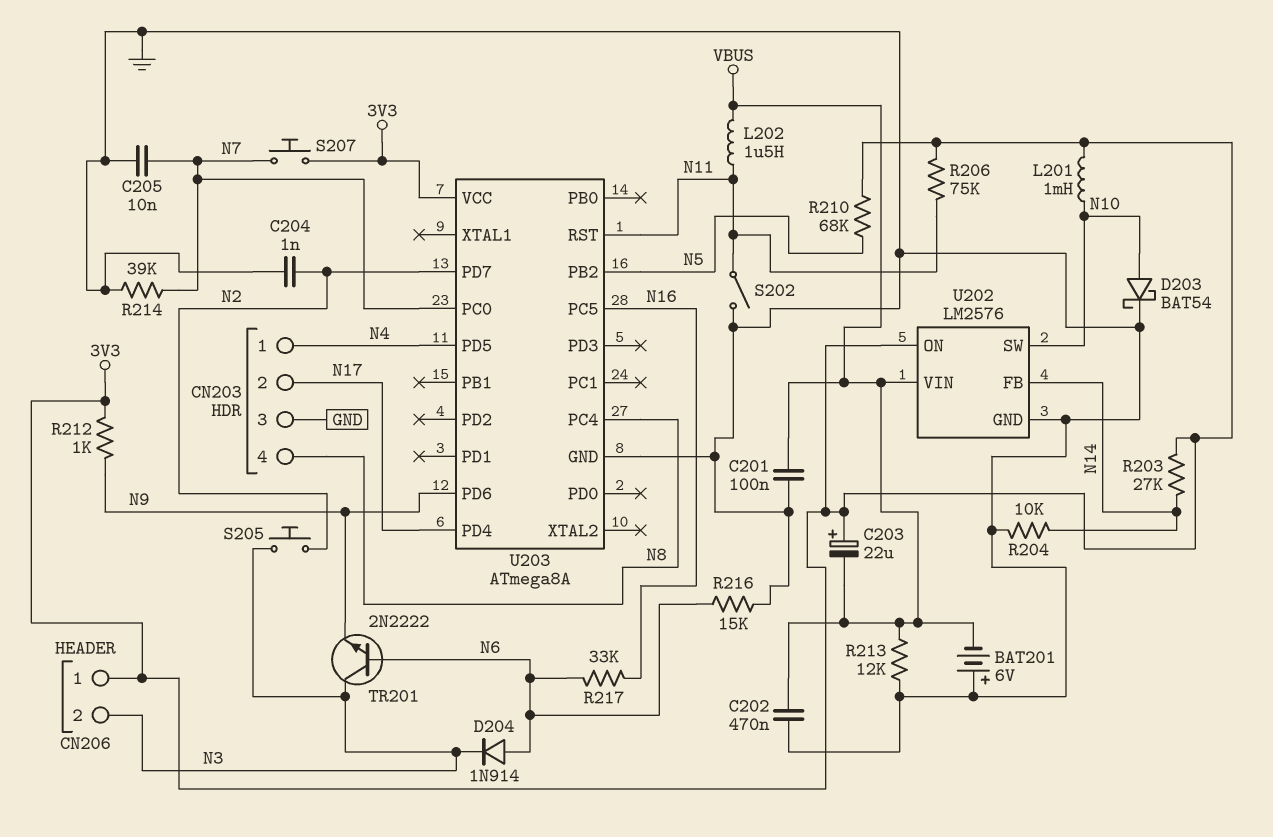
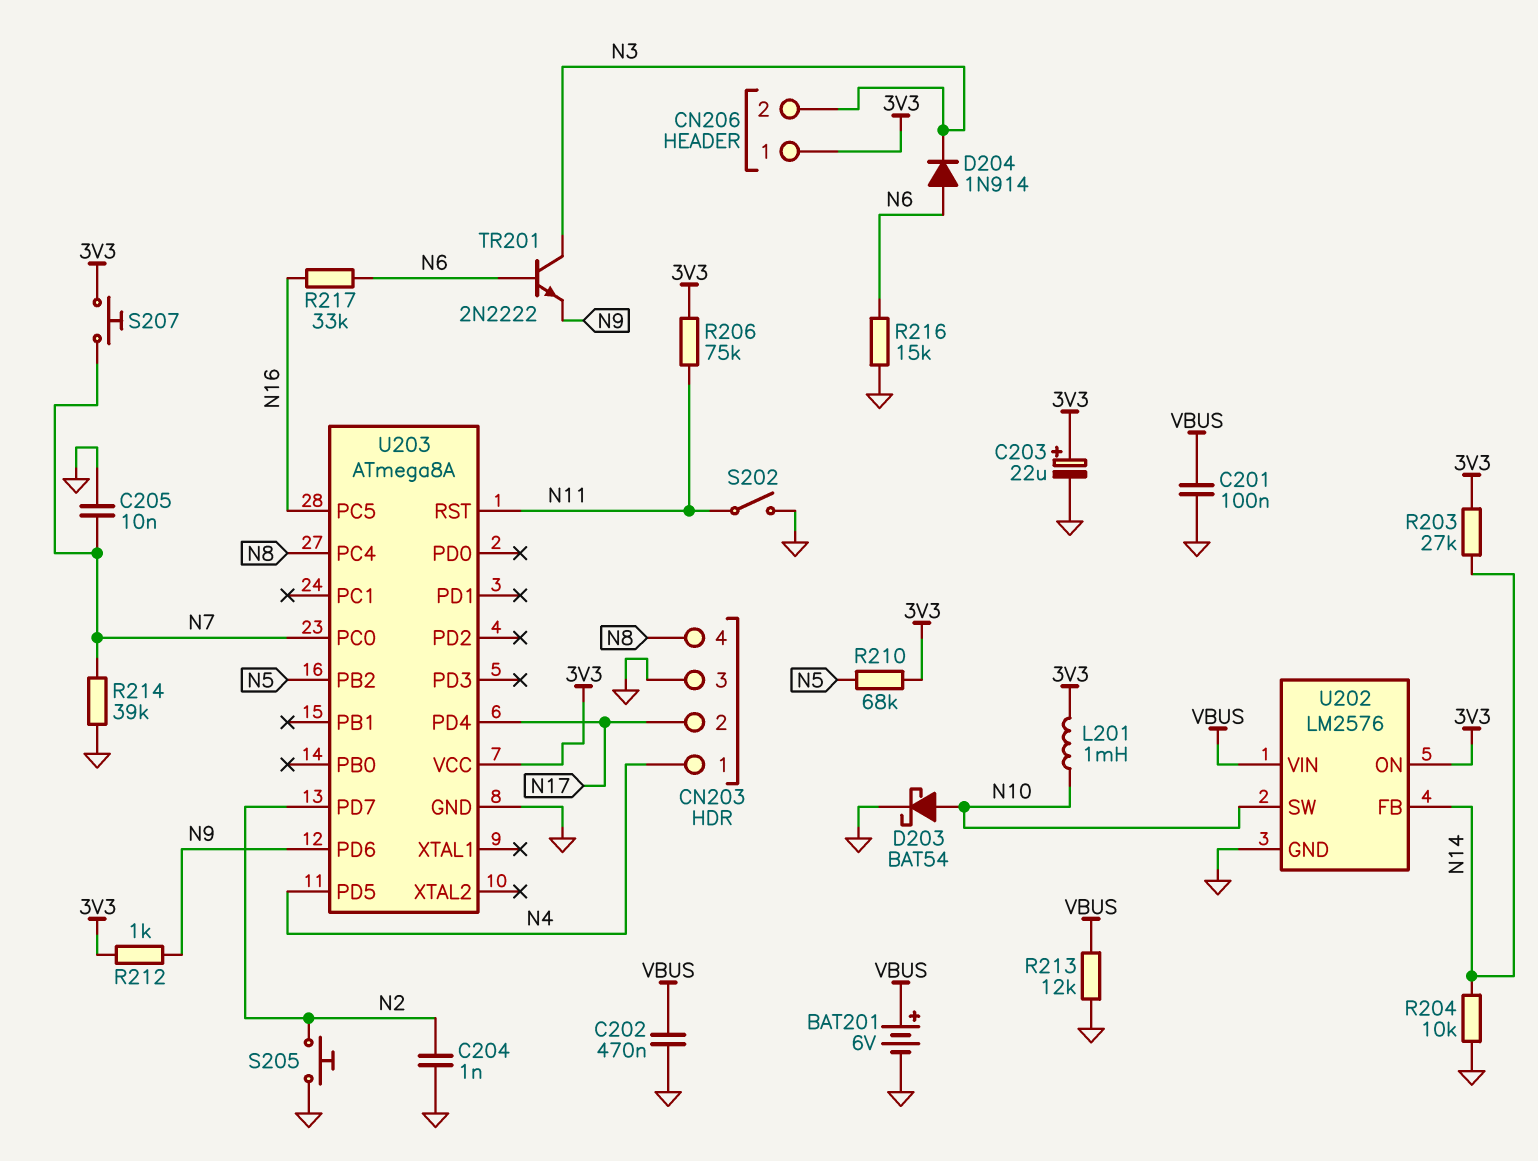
BAT201: 6V (plus GND, minus VBUS) -> 6V (plus VBUS, minus GND)
C203: 22uF (plus 3V3, minus VBUS) -> 22uF (plus 3V3, minus GND)
L202: 1.5uH (N11, VBUS) -> none
S205: button (N2, N3) -> button (GND, N2)

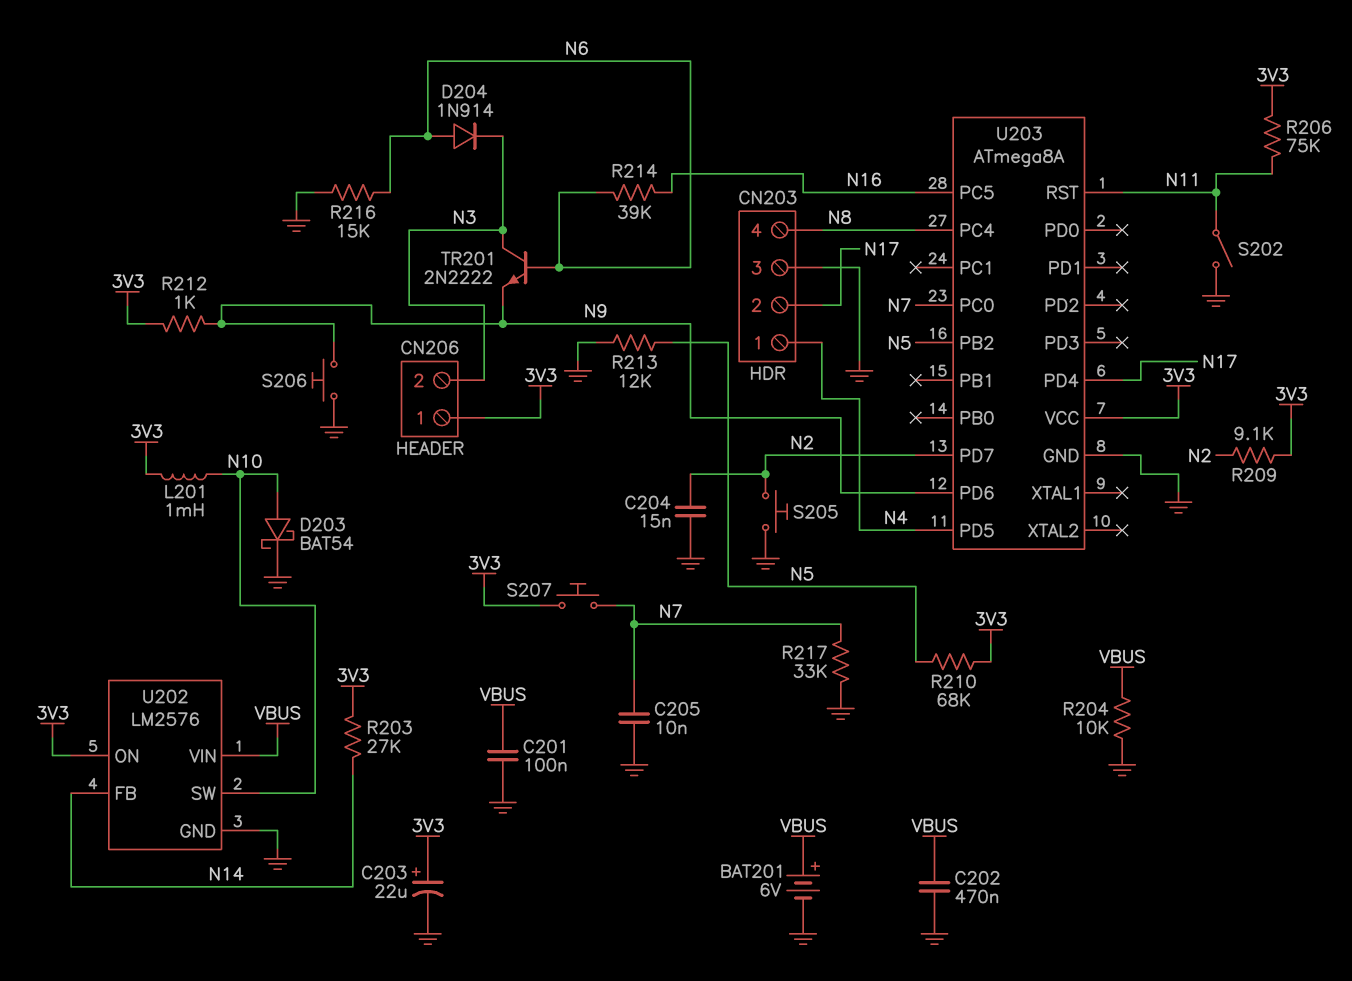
C204: 1nF (GND, N2) -> 15nF (GND, N2)
R204: 10k (GND, N14) -> 10k (GND, VBUS)
R209: none -> 9.1k (3V3, N2)
R213: 12k (GND, VBUS) -> 12k (GND, N5)
R214: 39k (GND, N7) -> 39k (N6, N16)
R217: 33k (N6, N16) -> 33k (GND, N7)
S206: none -> button (GND, N9)

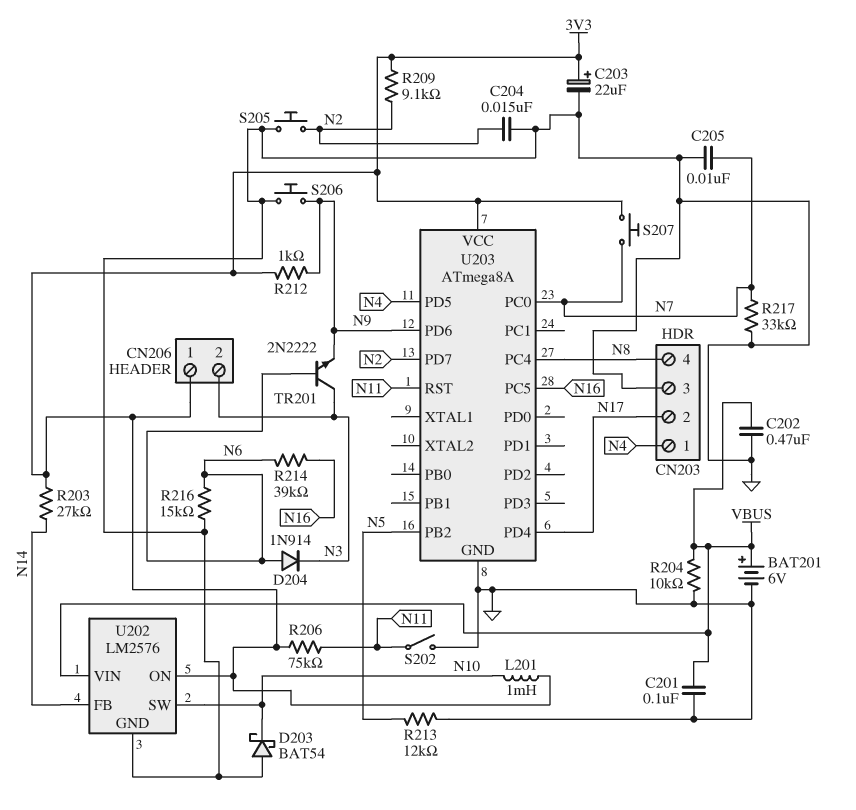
D203: schottky BAT54 (A N10, K GND) -> schottky BAT54 (A GND, K N10)
R210: 68k (3V3, N5) -> none

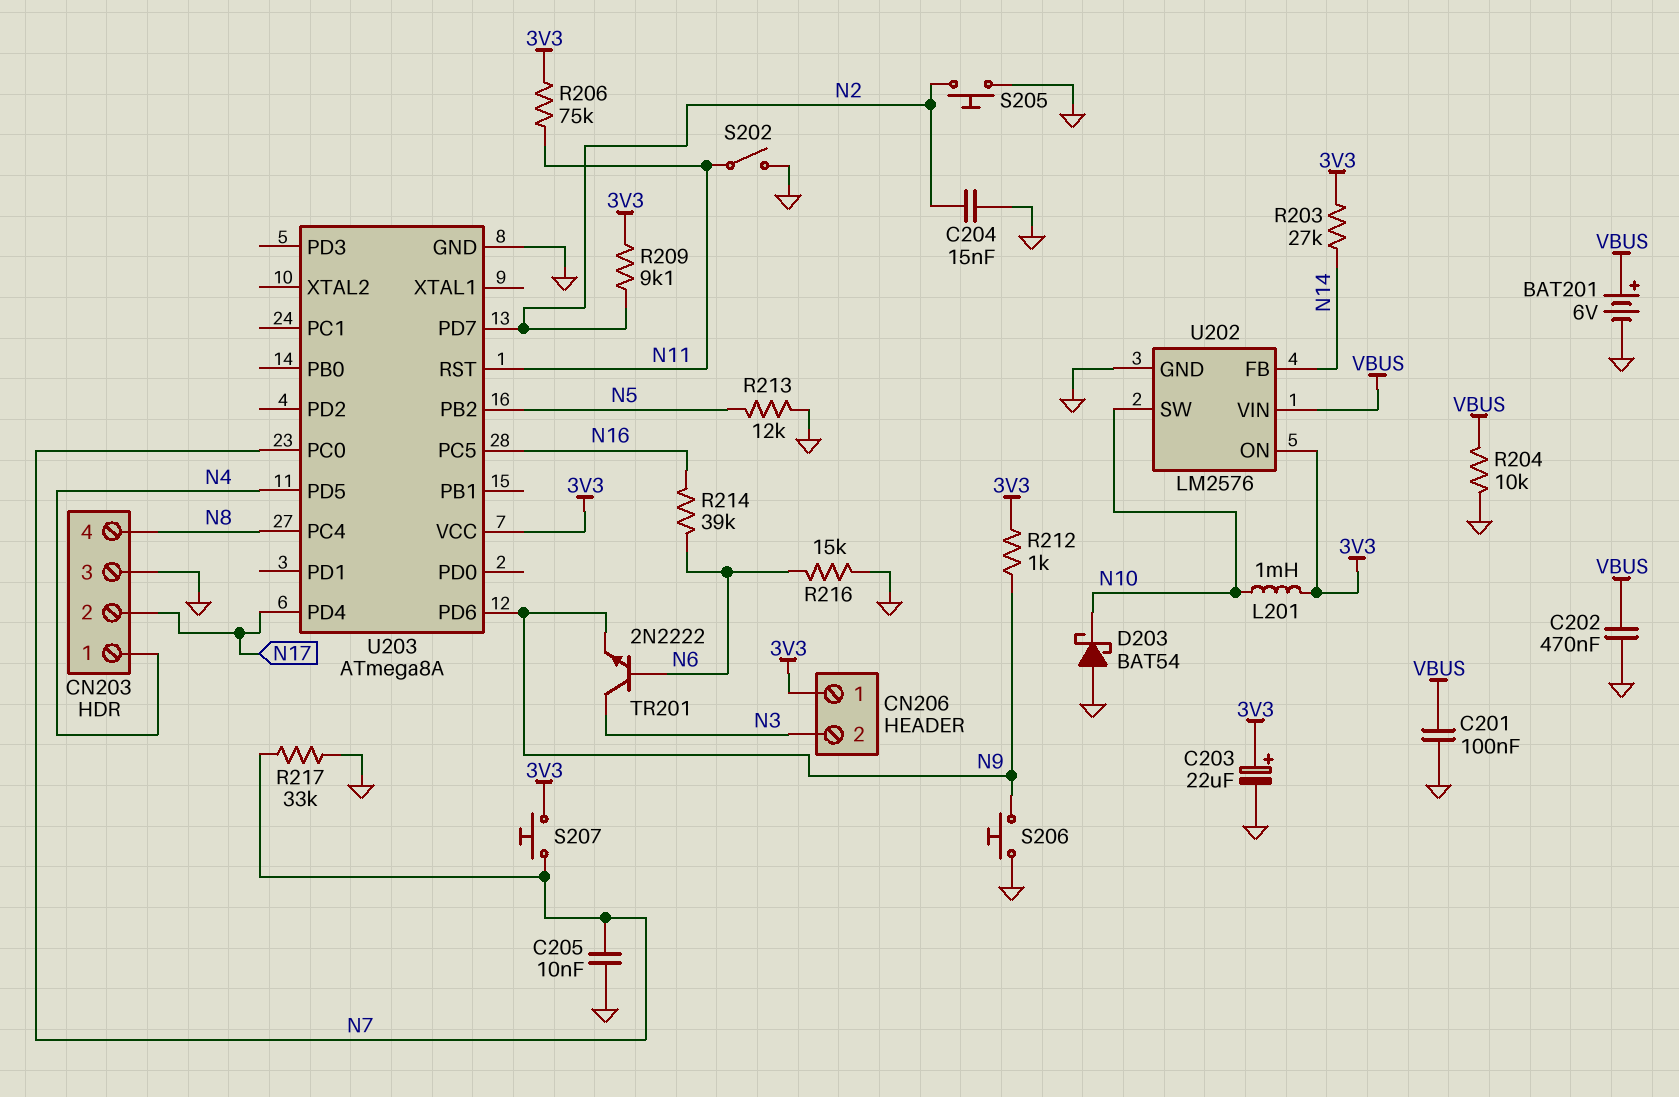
D204: diode 1N914 (A N6, K N3) -> none

